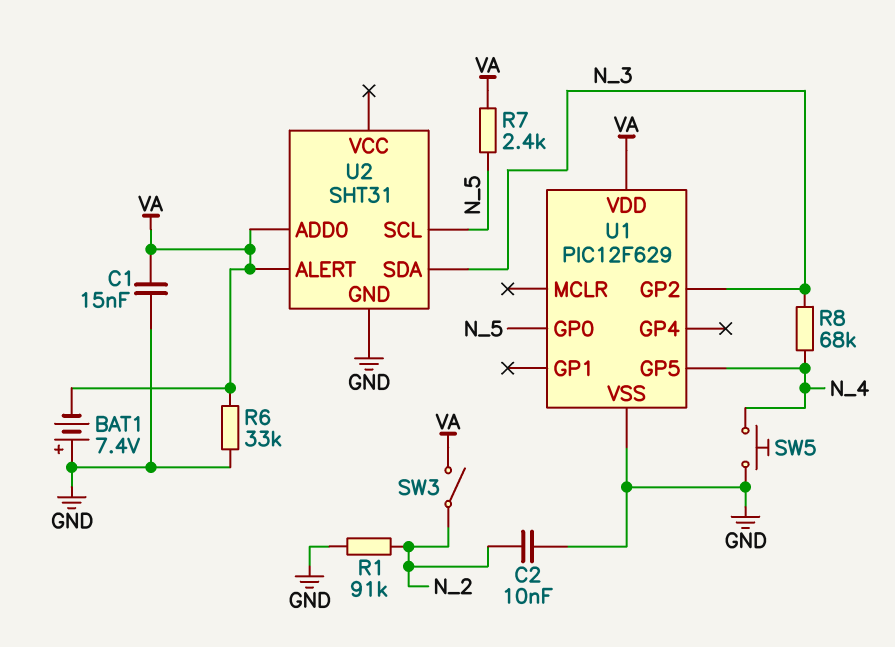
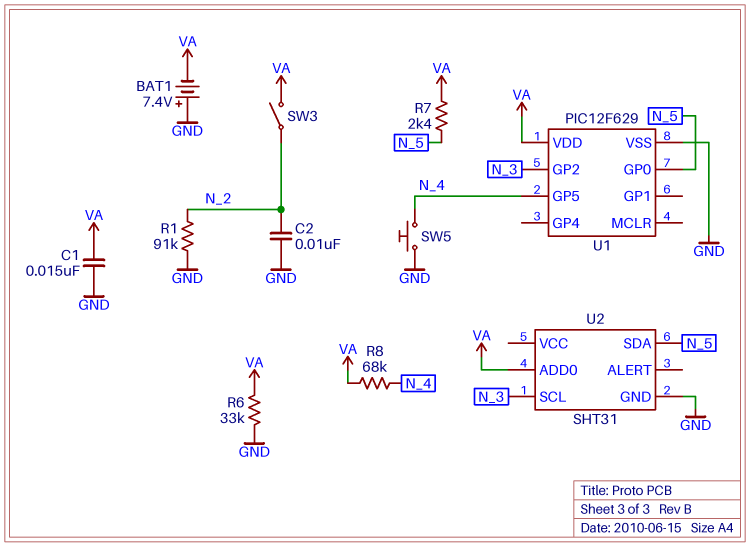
R8: 68k (N_3, N_4) -> 68k (N_4, VA)
U2 pin ALERT: VA -> none
U2 pin SCL: N_5 -> N_3
U2 pin SDA: N_3 -> N_5

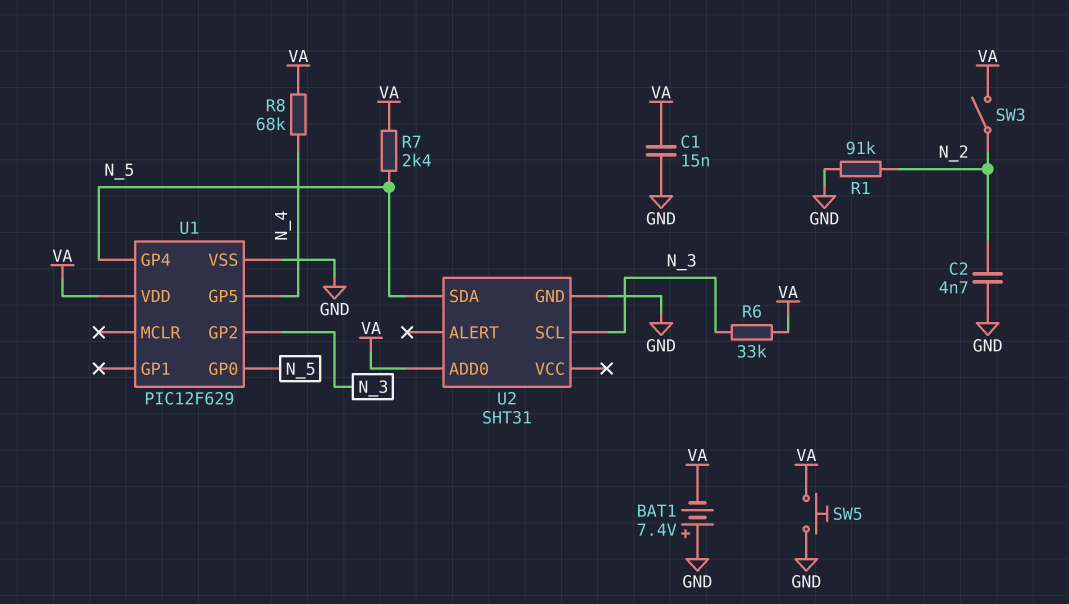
C2: 10nF (GND, N_2) -> 4.7nF (GND, N_2)
R6: 33k (GND, VA) -> 33k (N_3, VA)
SW5: button (GND, N_4) -> button (GND, VA)
U1 pin GP4: none -> N_5

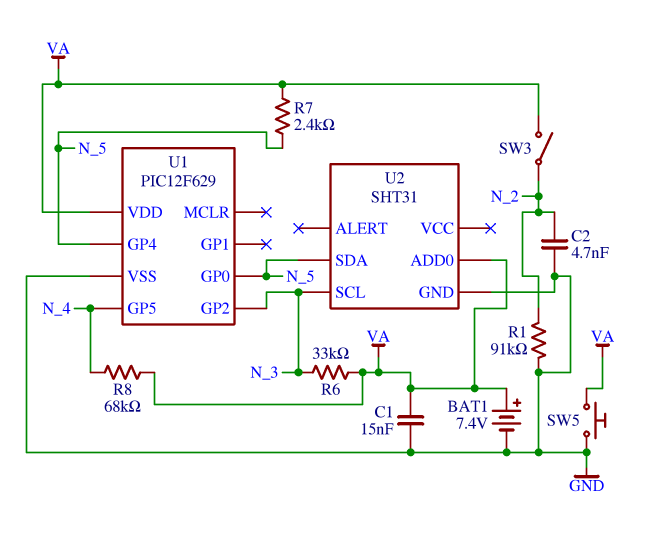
BAT1: 7.4V (plus GND, minus VA) -> 7.4V (plus VA, minus GND)

